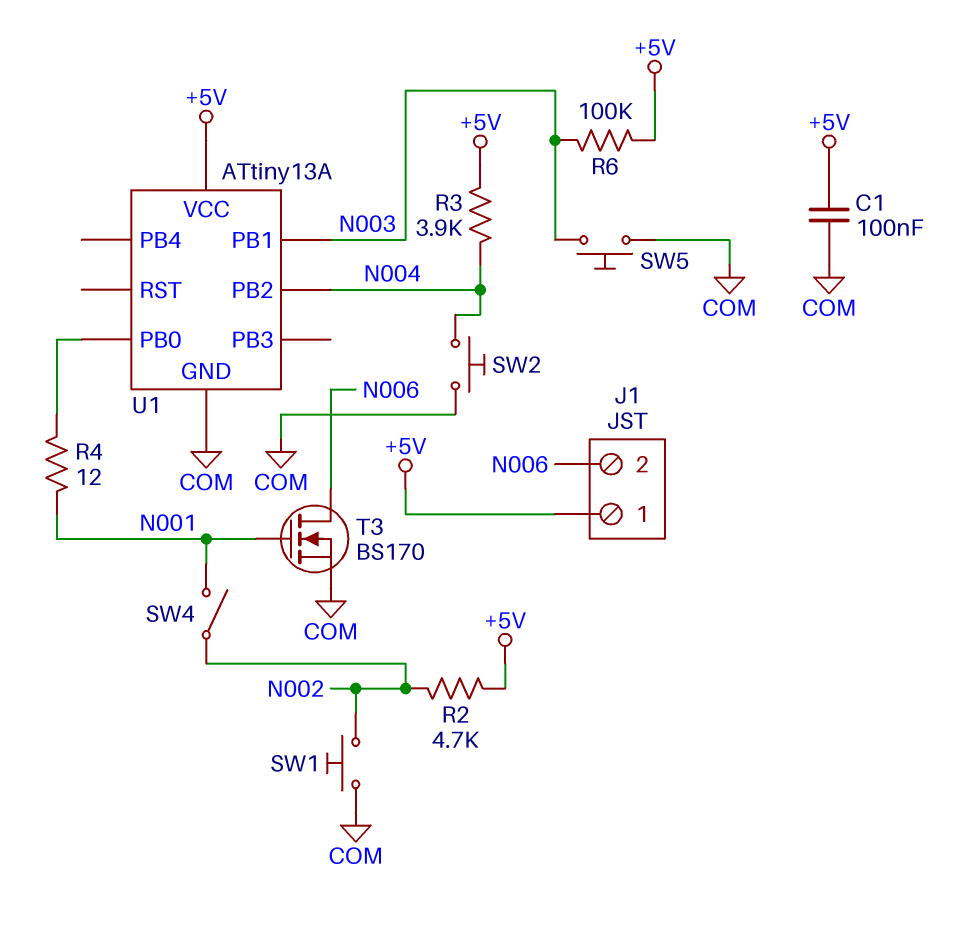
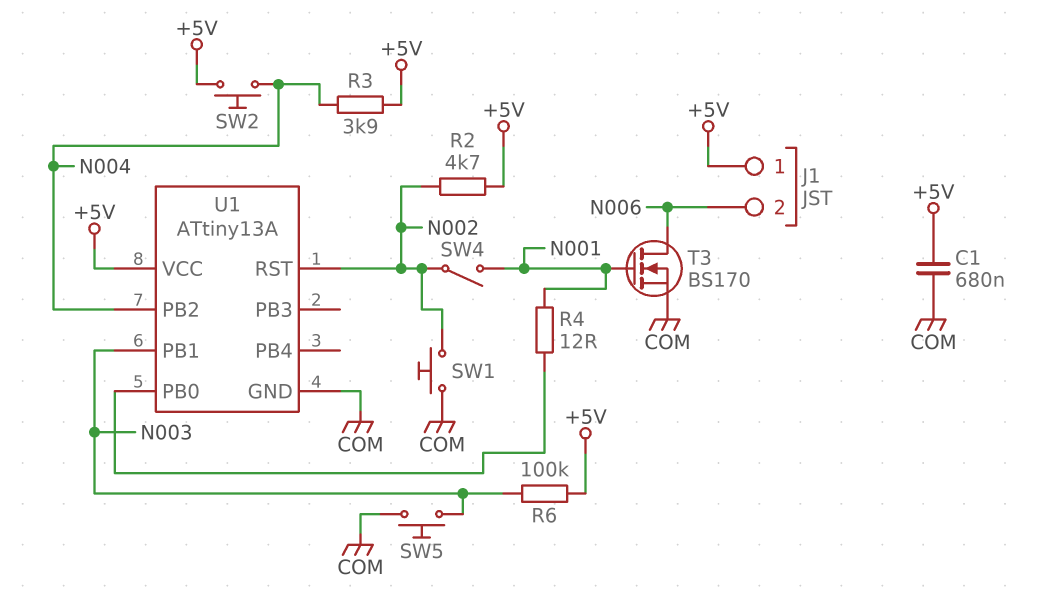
C1: 100nF (+5V, COM) -> 680nF (+5V, COM)
SW2: button (COM, N004) -> button (+5V, N004)
U1 pin RST: none -> N002

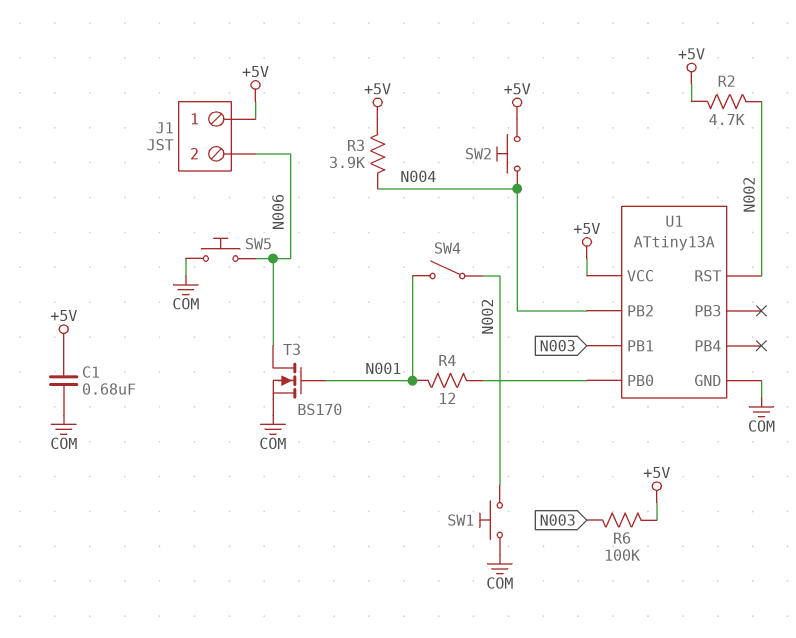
SW5: button (COM, N003) -> button (COM, N006)

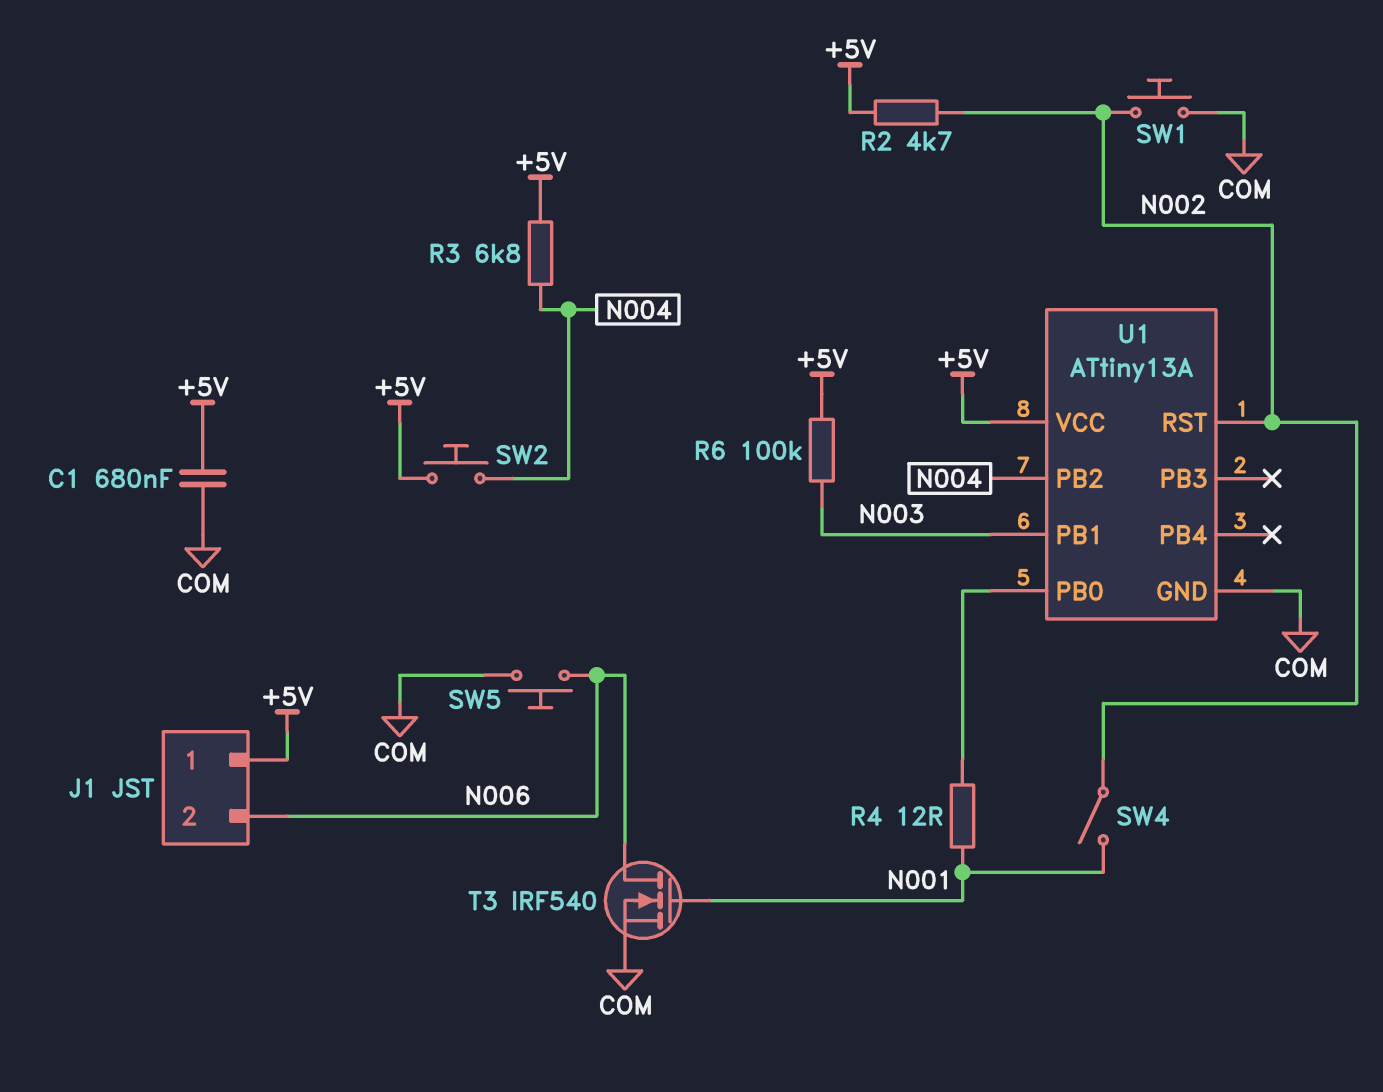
R3: 3.9k (+5V, N004) -> 6.8k (+5V, N004)
T3: NMOS BS170 (G N001, D N006, S COM) -> NMOS IRF540 (G N001, D N006, S COM)

